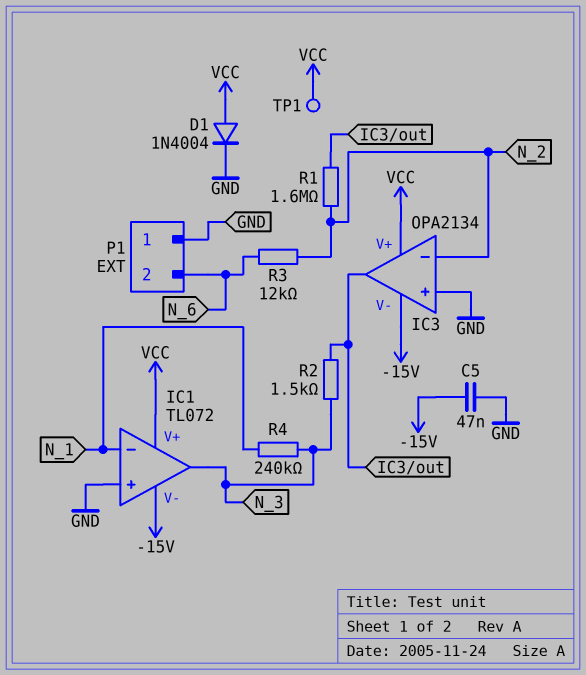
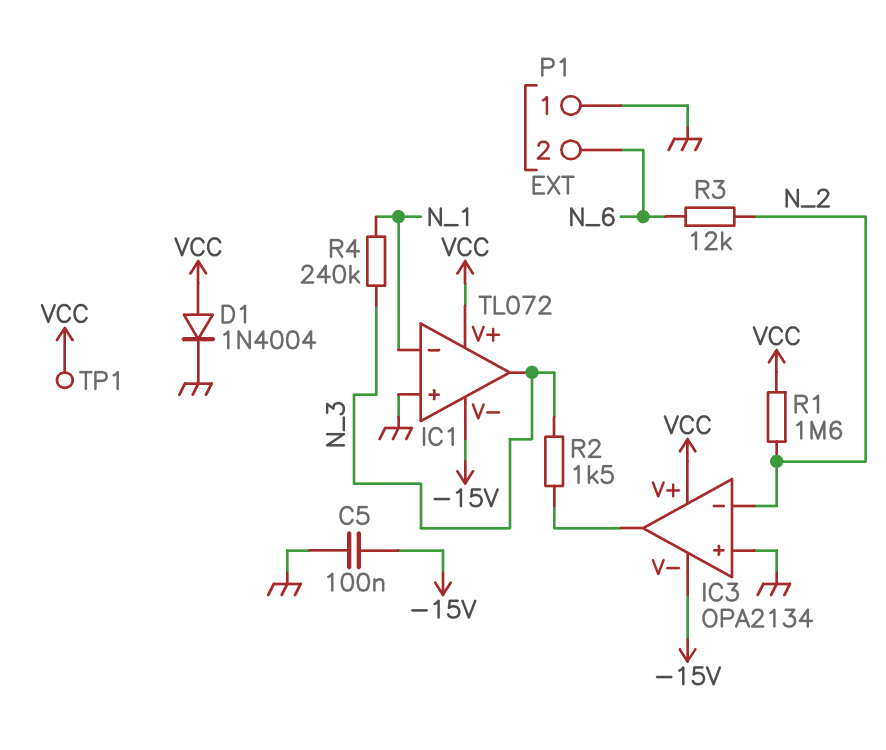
C5: 47nF (-15V, GND) -> 100nF (-15V, GND)
R1: 1.6M (IC3/out, N_2) -> 1.6M (N_2, VCC)

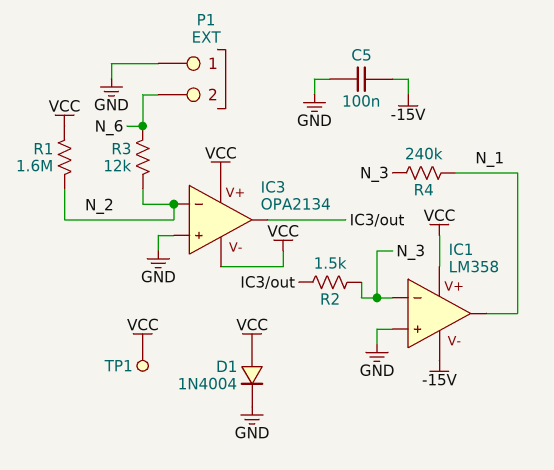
IC1: TL072 -> LM358
IC1 pin in-: N_1 -> N_3
IC1 pin out: N_3 -> N_1
IC3 pin V-: -15V -> VCC

